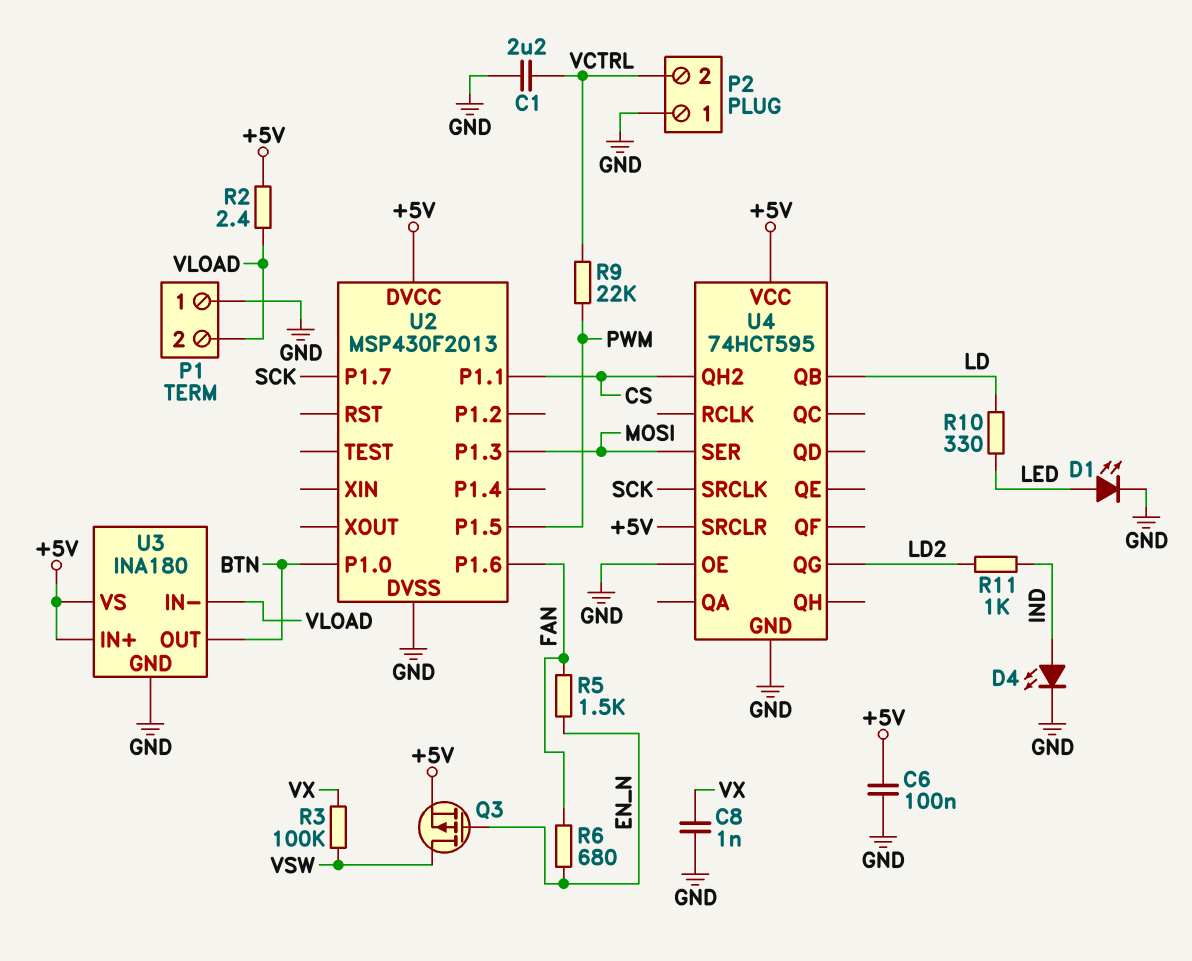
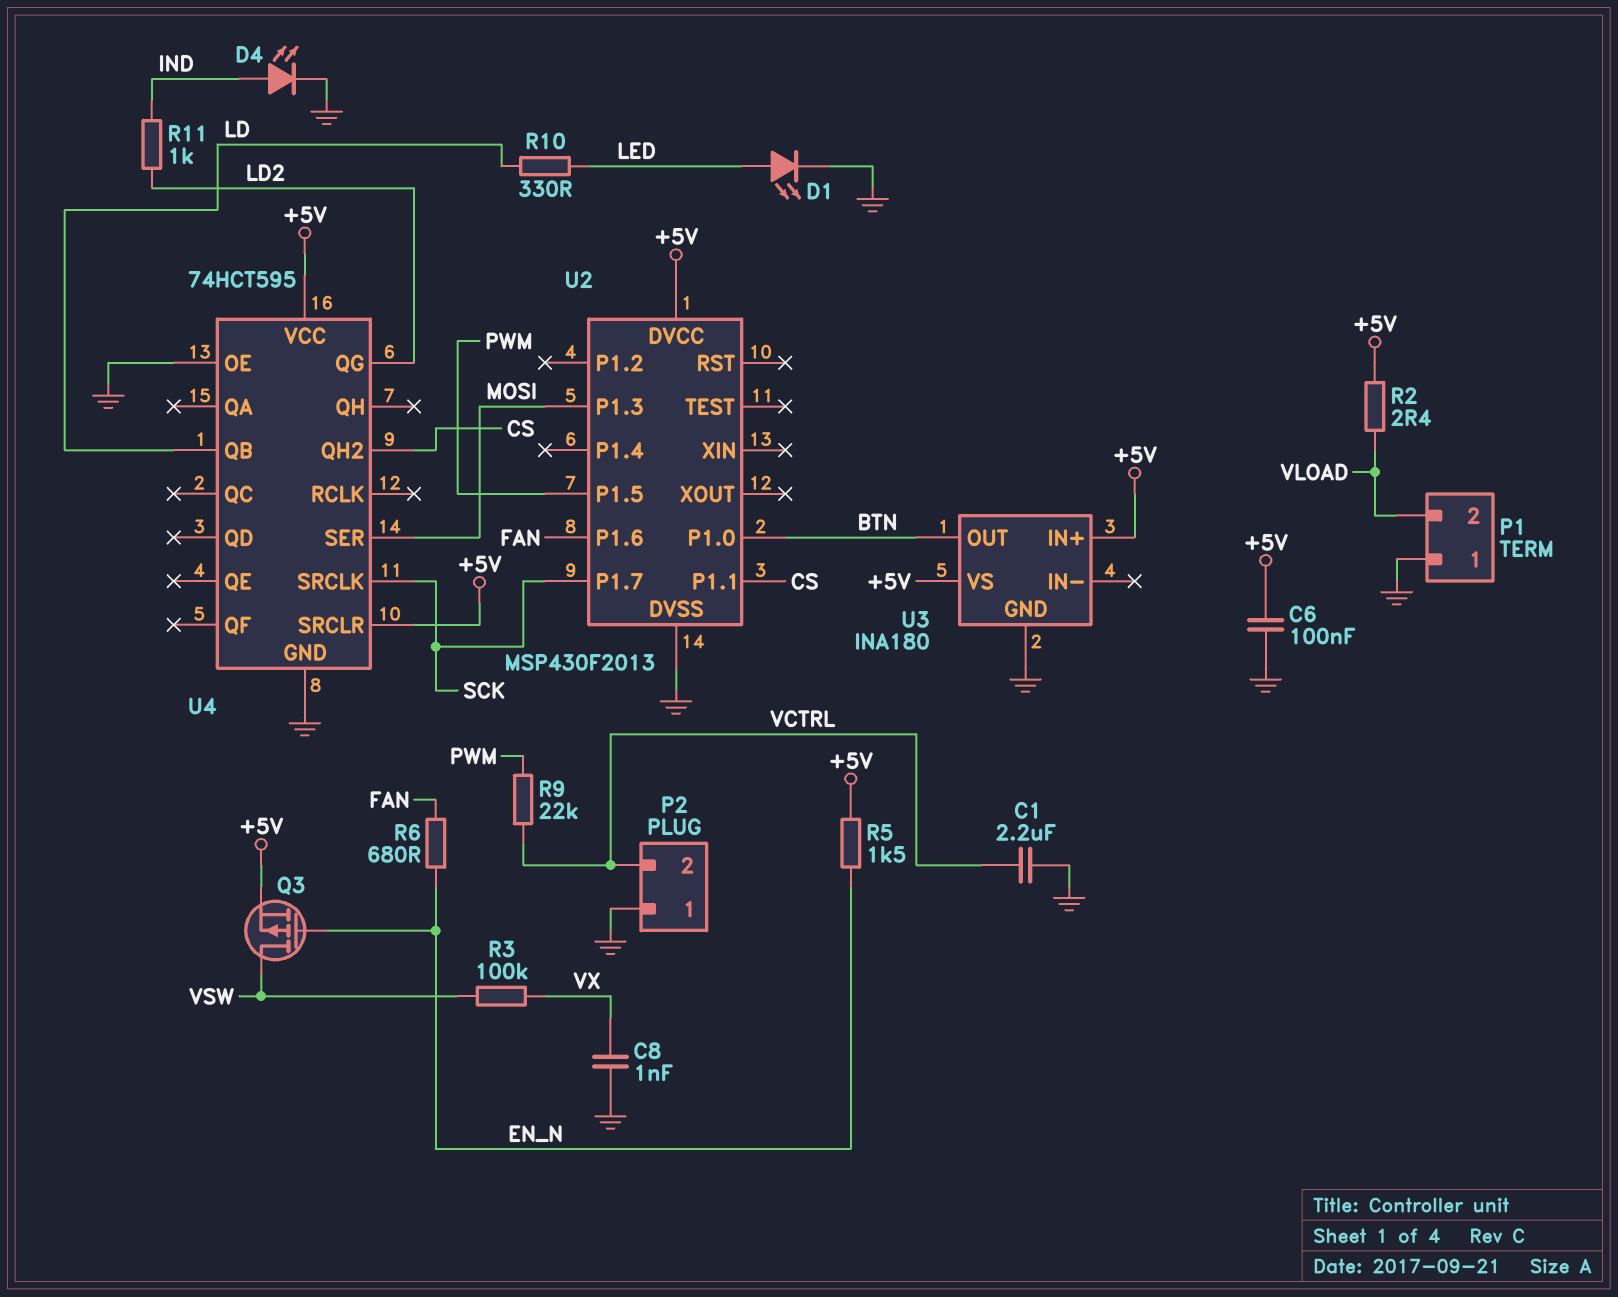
R5: 1.5k (EN_N, FAN) -> 1.5k (+5V, EN_N)
U3 pin IN-: VLOAD -> none

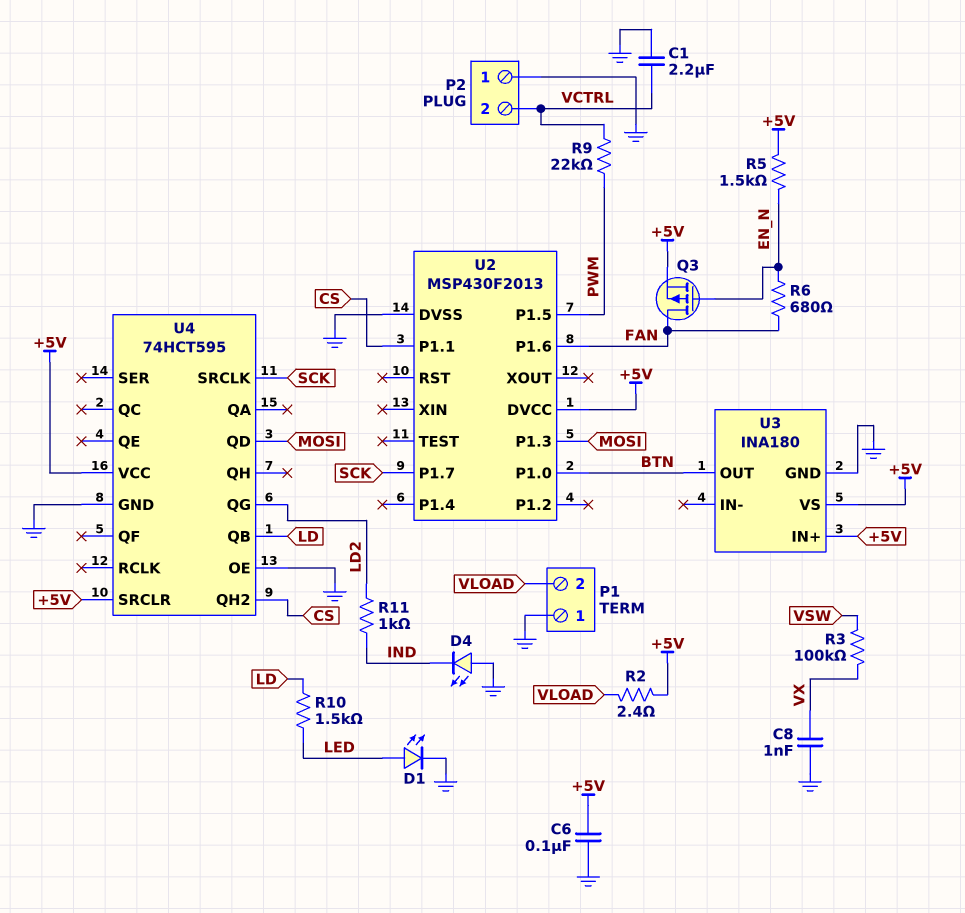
D4: LED (A IND, K GND) -> LED (A GND, K IND)
Q3: PMOS (G EN_N, D VSW, S +5V) -> PMOS (G EN_N, D FAN, S +5V)
R10: 330 (LD, LED) -> 1.5k (LD, LED)
U4 pin QD: none -> MOSI
U4 pin SER: MOSI -> none

